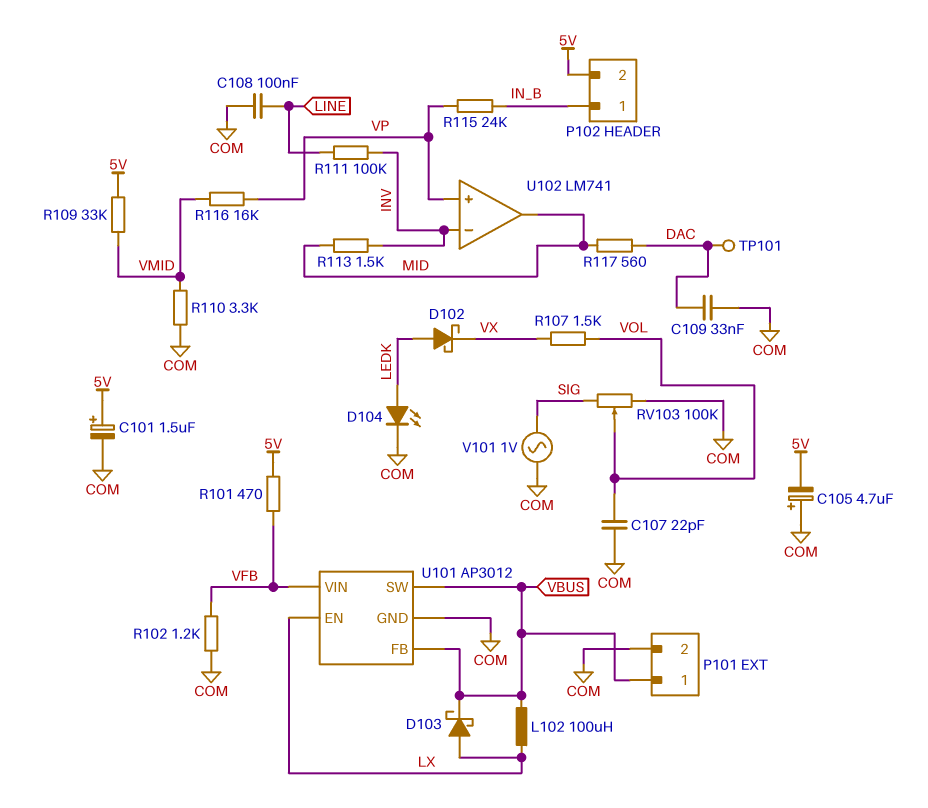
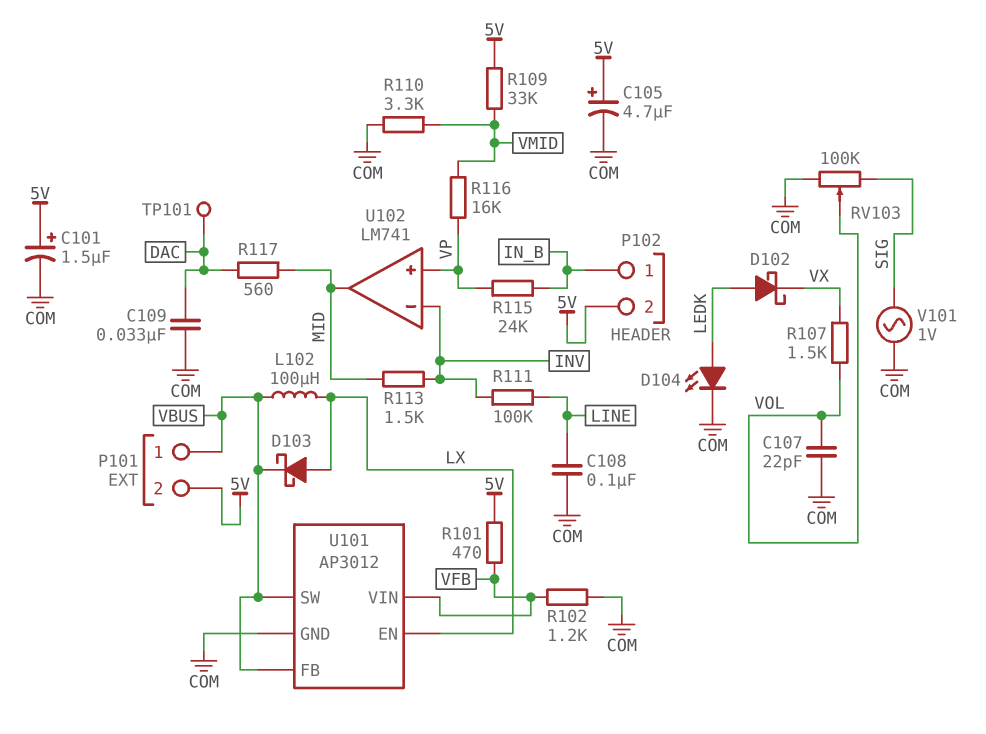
C105: 4.7uF (plus COM, minus 5V) -> 4.7uF (plus 5V, minus COM)
P101 pin 2: COM -> 5V

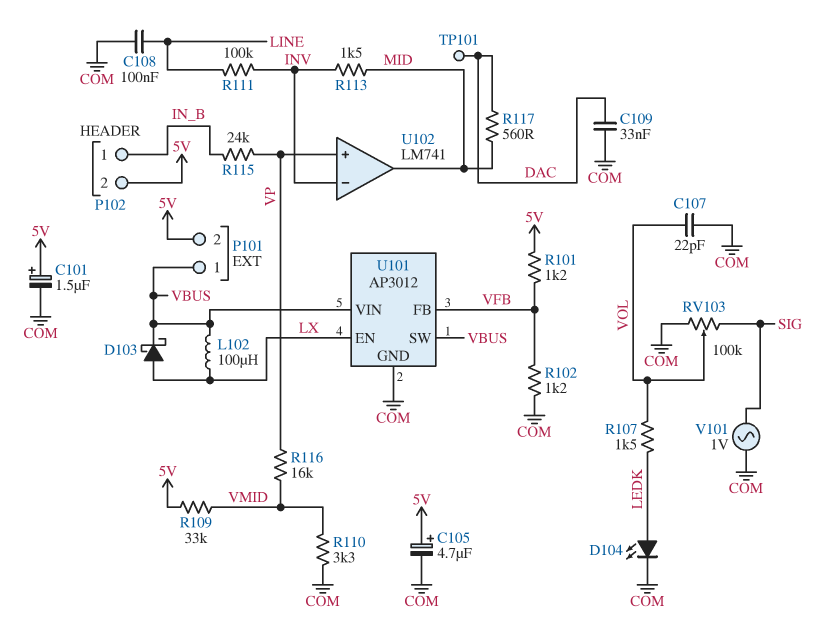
D102: schottky (A LEDK, K VX) -> none
R101: 470 (5V, VFB) -> 1.2k (5V, VFB)
R107: 1.5k (VOL, VX) -> 1.5k (LEDK, VOL)
U101 pin FB: VBUS -> VFB
U101 pin VIN: VFB -> VBUS

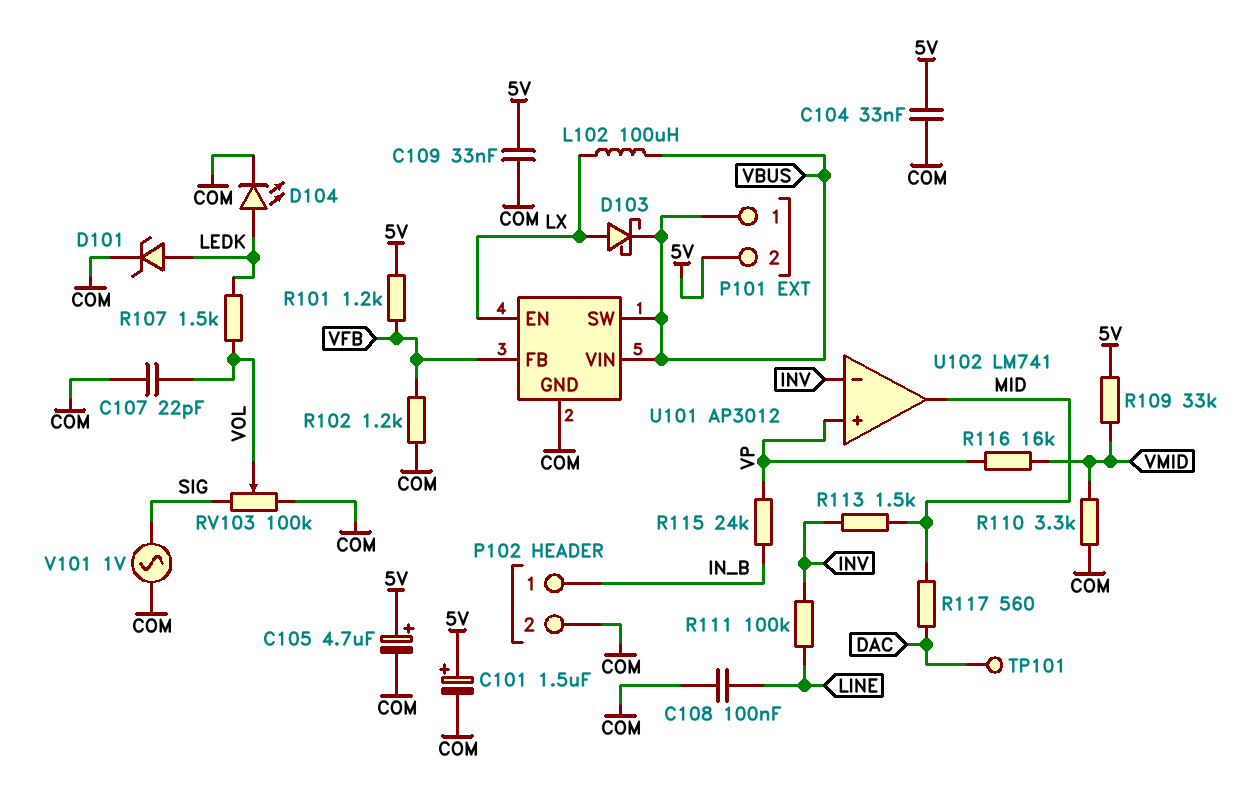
C104: none -> 33nF (5V, COM)
C109: 33nF (COM, DAC) -> 33nF (5V, COM)
D101: none -> zener (A LEDK, K COM)
P102 pin 2: 5V -> COM

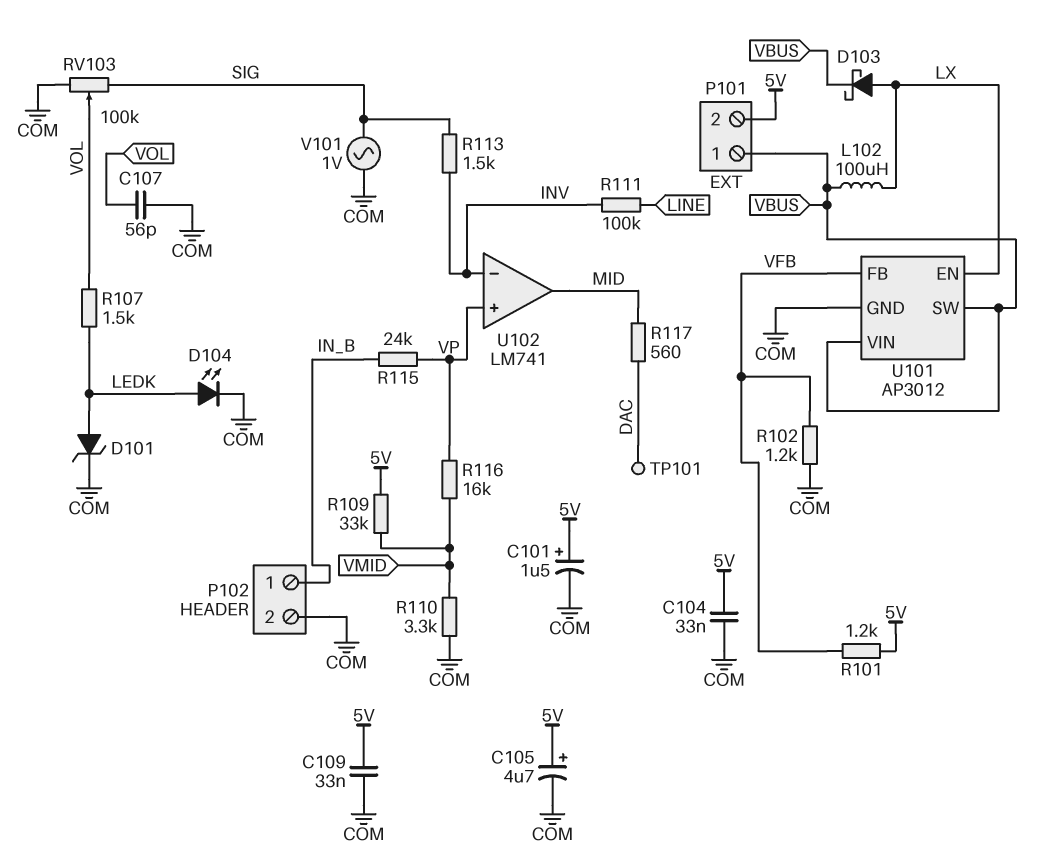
C107: 22pF (COM, VOL) -> 56pF (COM, VOL)
C108: 100nF (COM, LINE) -> none
R113: 1.5k (INV, MID) -> 1.5k (INV, SIG)

